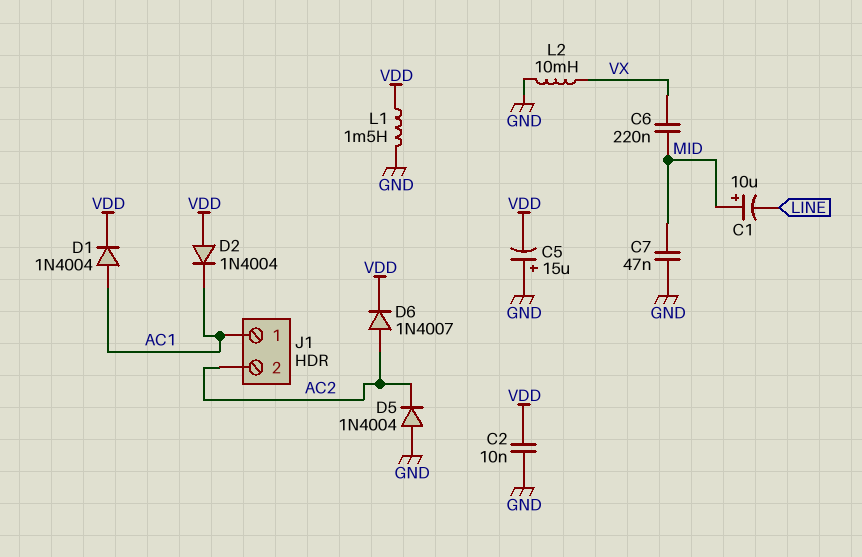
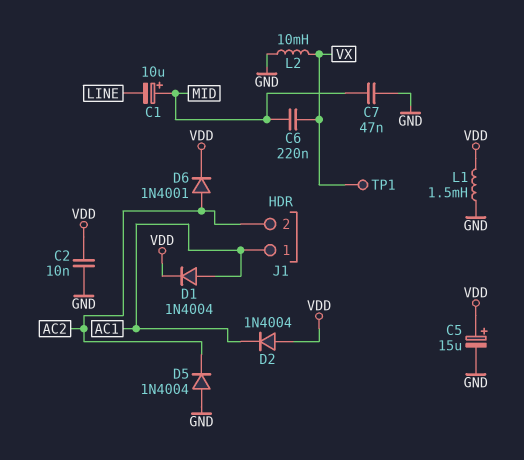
C5: 15uF (plus GND, minus VDD) -> 15uF (plus VDD, minus GND)
D6: diode 1N4007 (A AC2, K VDD) -> diode 1N4001 (A AC2, K VDD)
TP1: none -> test point (VX)

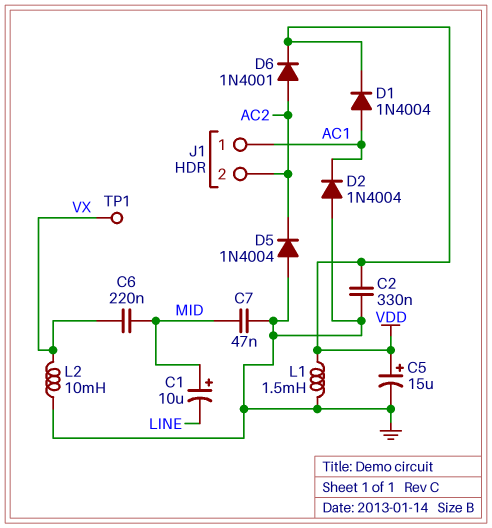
C2: 10nF (GND, VDD) -> 330nF (GND, VDD)
D2: diode 1N4004 (A VDD, K AC1) -> diode 1N4004 (A GND, K AC1)

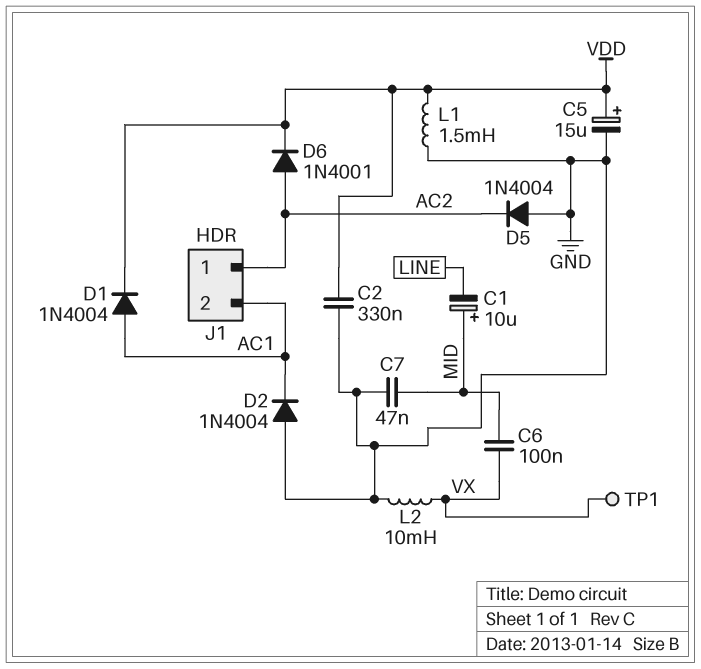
C6: 220nF (MID, VX) -> 100nF (MID, VX)
J1 pin 1: AC1 -> AC2
J1 pin 2: AC2 -> AC1

